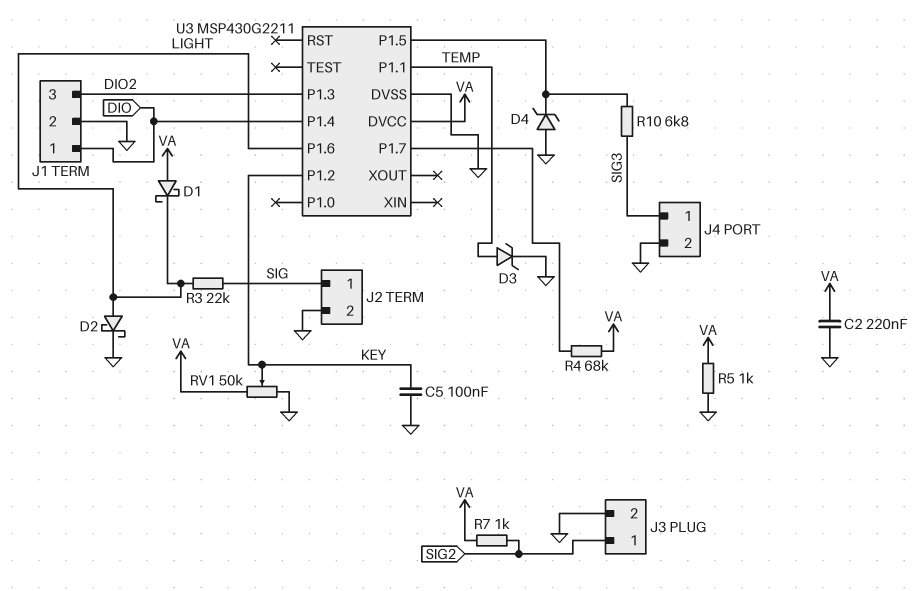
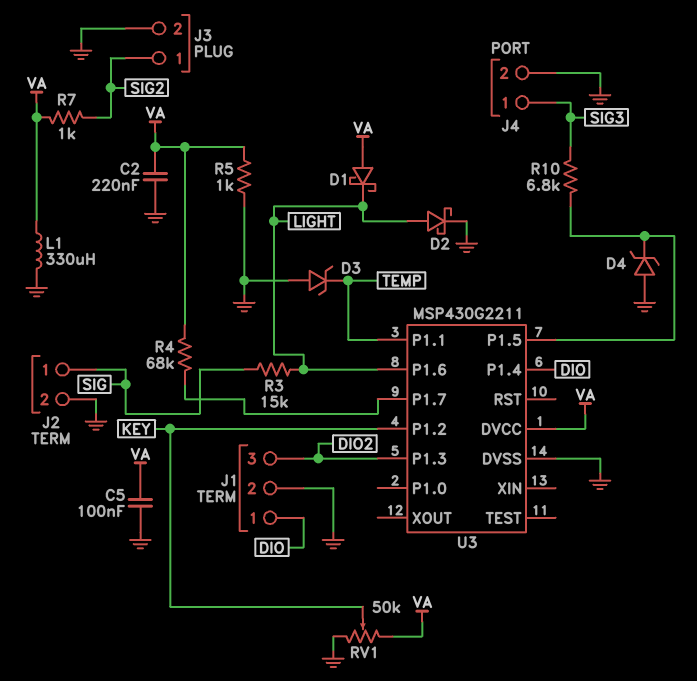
C5: 100nF (GND, KEY) -> 100nF (GND, VA)
D3: zener (A TEMP, K GND) -> zener (A GND, K TEMP)
L1: none -> 330uH (GND, VA)
R3: 22k (LIGHT, SIG) -> 15k (LIGHT, SIG)

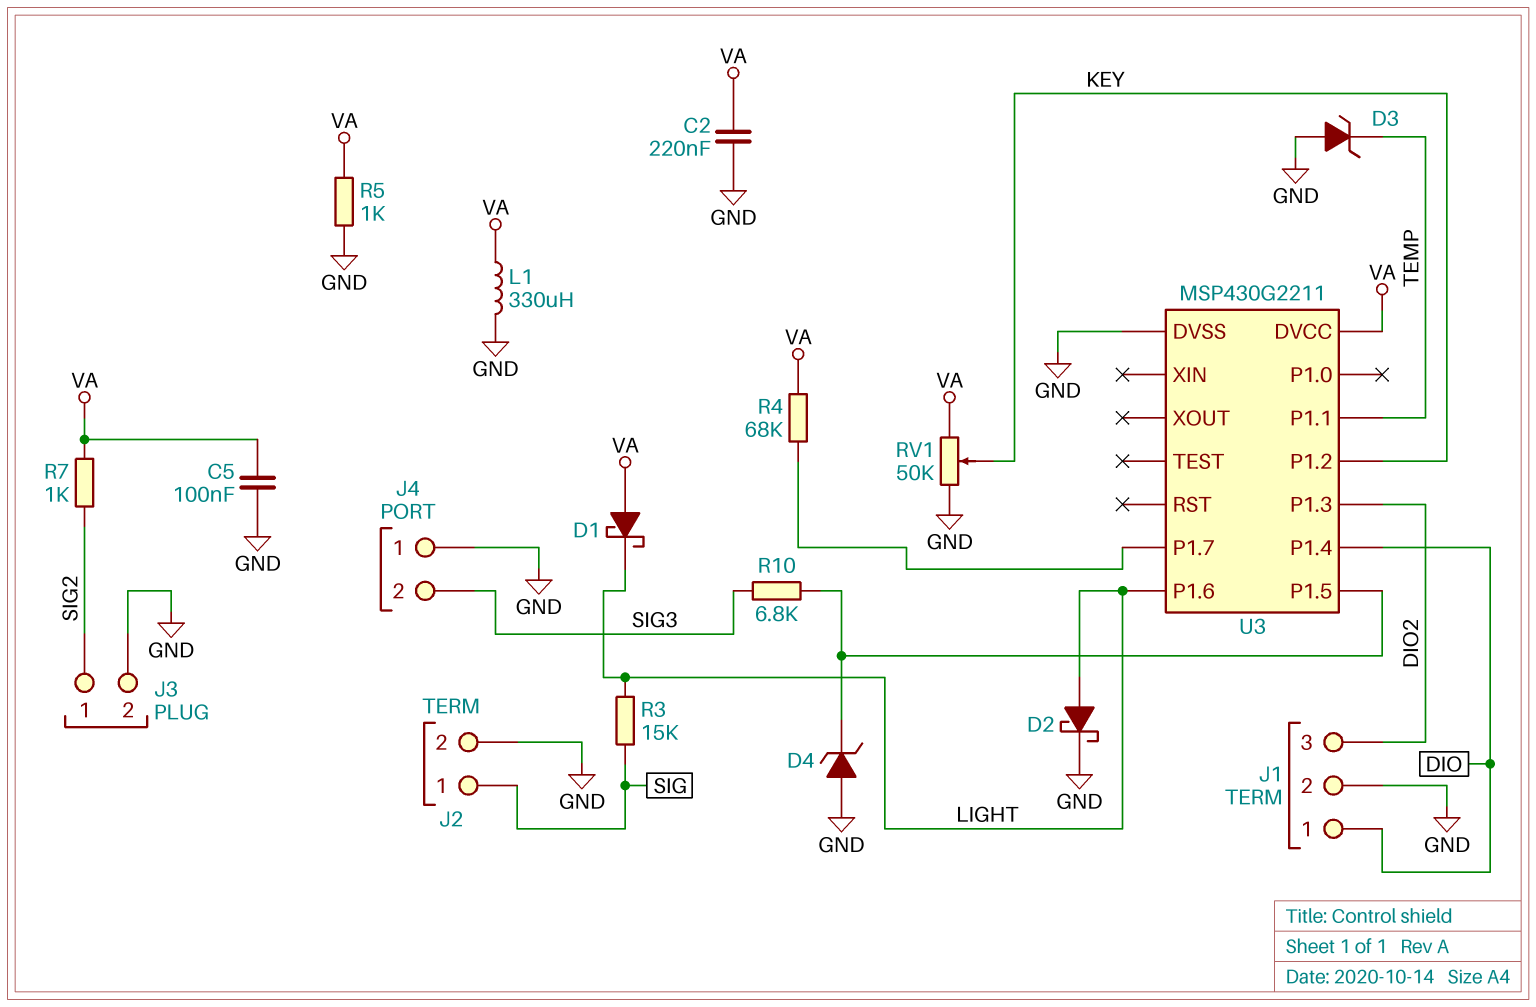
J4 pin 1: SIG3 -> GND
J4 pin 2: GND -> SIG3

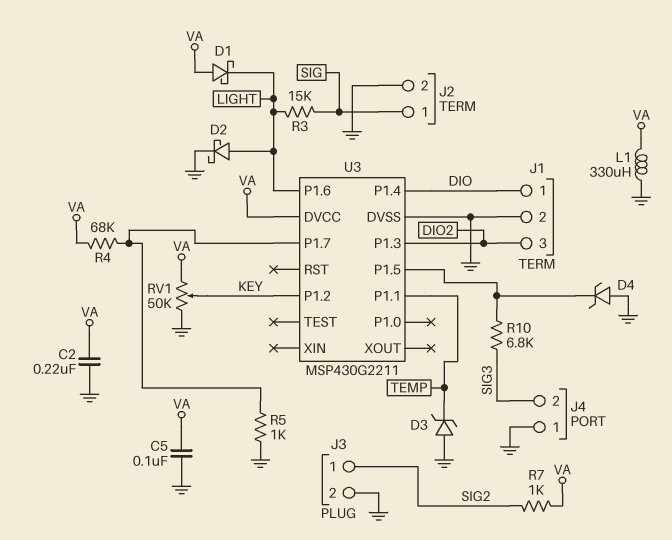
R5: 1k (GND, VA) -> 1k (GND, U3/P1.7)

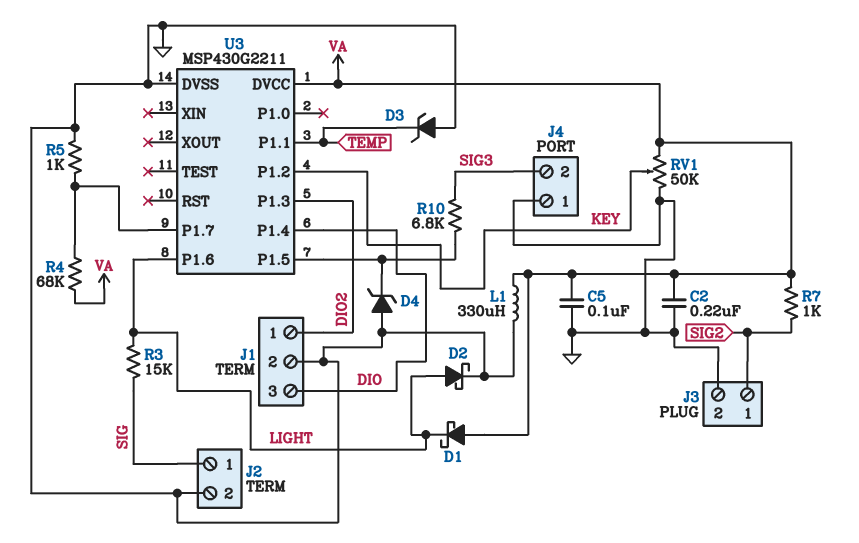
J1 pin 1: DIO -> DIO2
J1 pin 3: DIO2 -> DIO

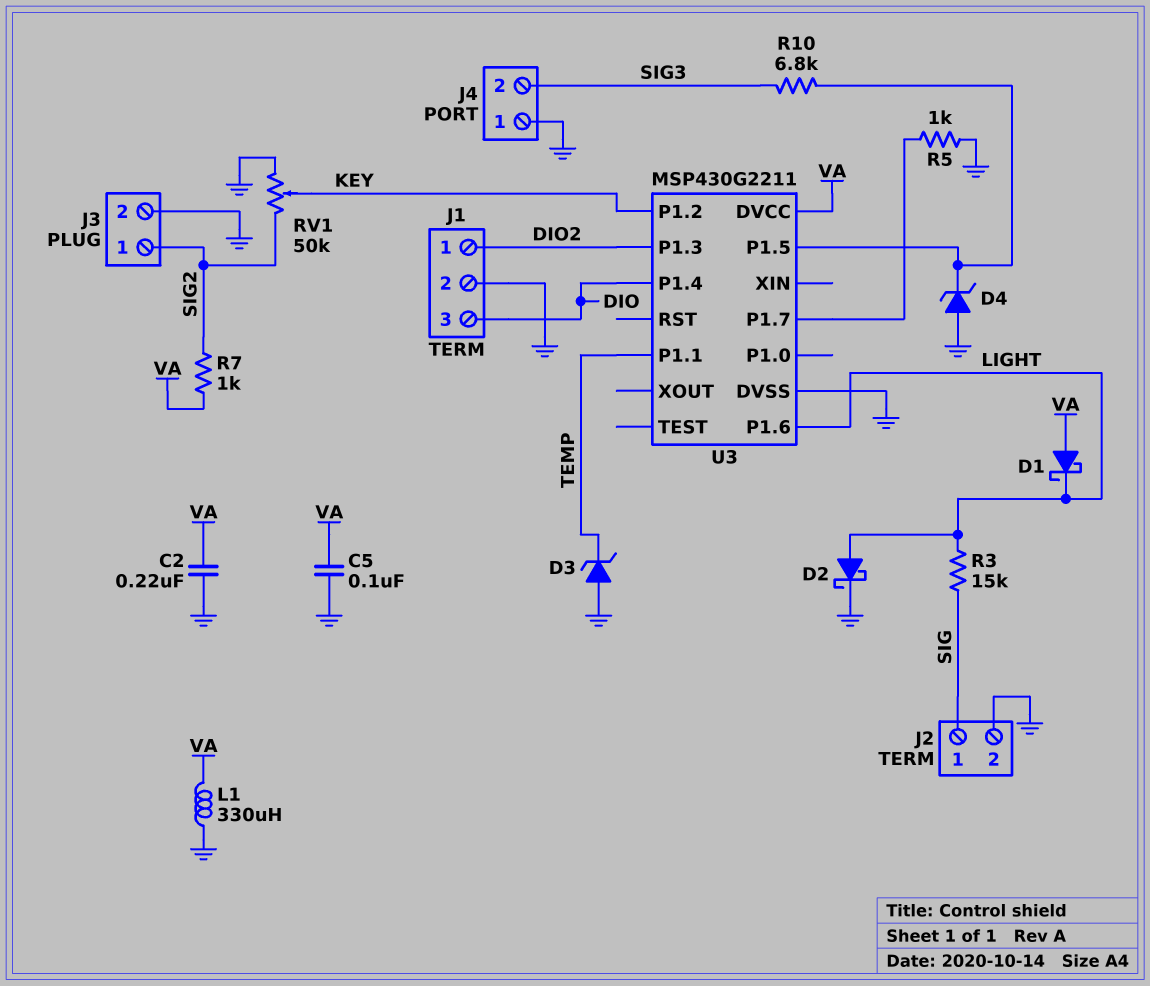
R4: 68k (U3/P1.7, VA) -> none
RV1: 50k (GND, VA, wiper KEY) -> 50k (GND, SIG2, wiper KEY)

